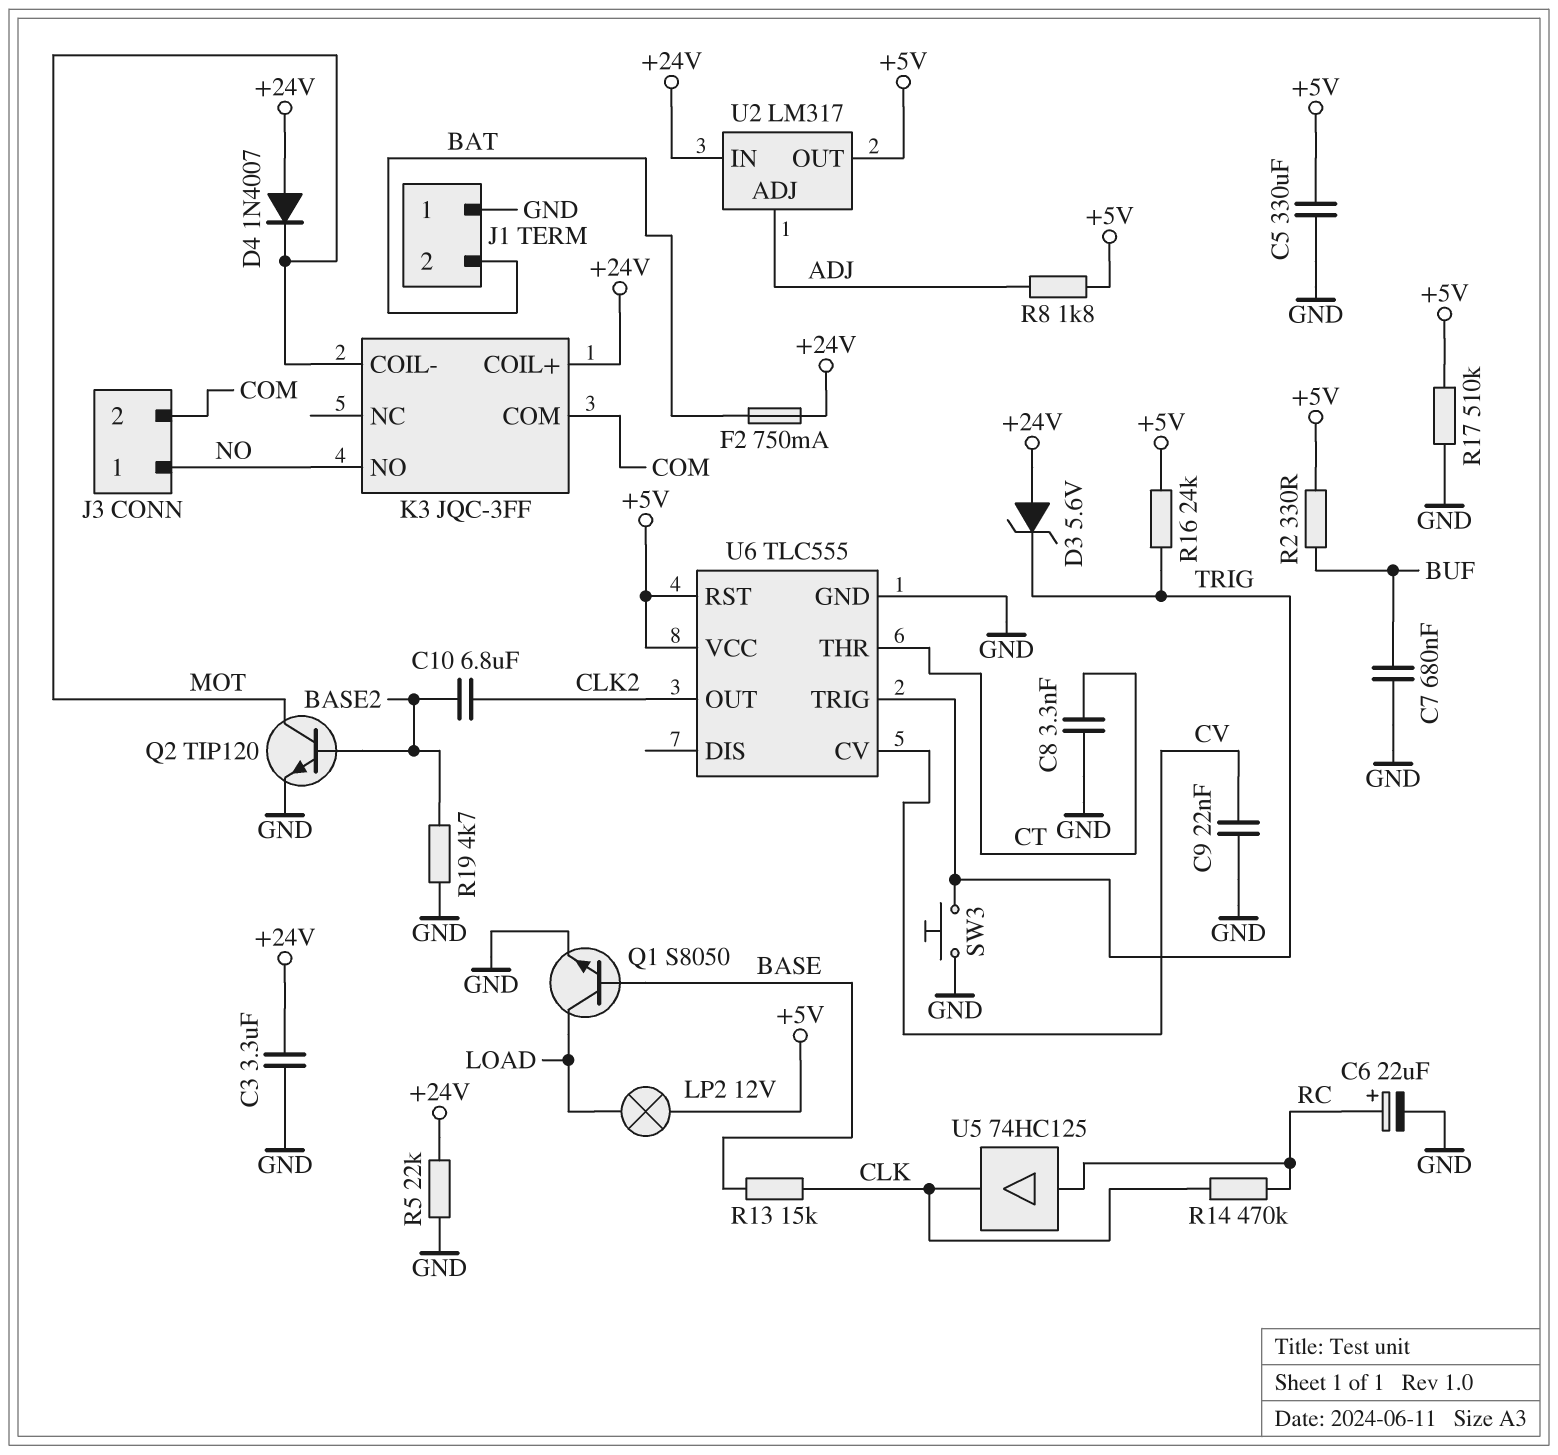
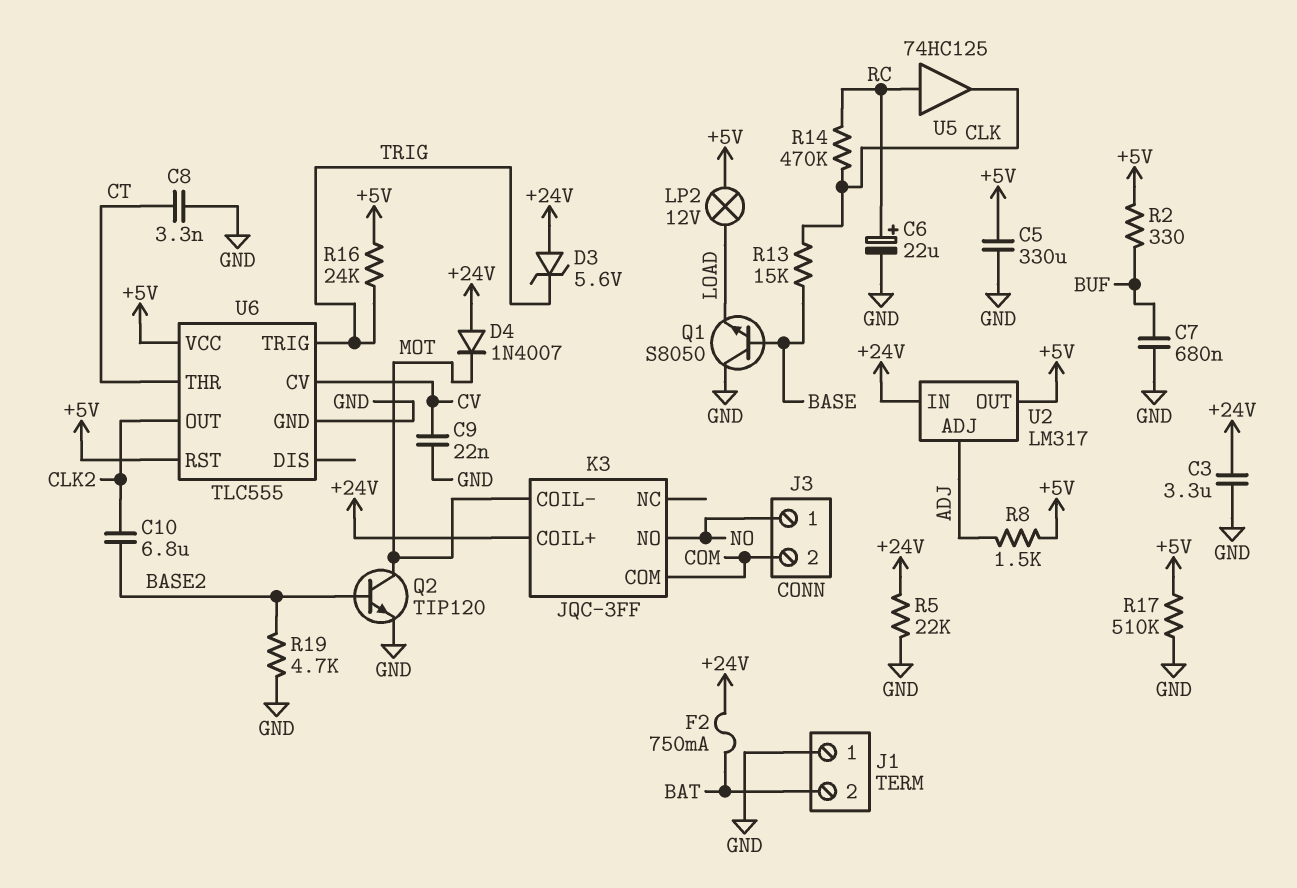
Q1: NPN S8050 (B BASE, C LOAD, E GND) -> NPN S8050 (B BASE, C GND, E LOAD)
R8: 1.8k (+5V, ADJ) -> 1.5k (+5V, ADJ)
SW3: button (GND, TRIG) -> none

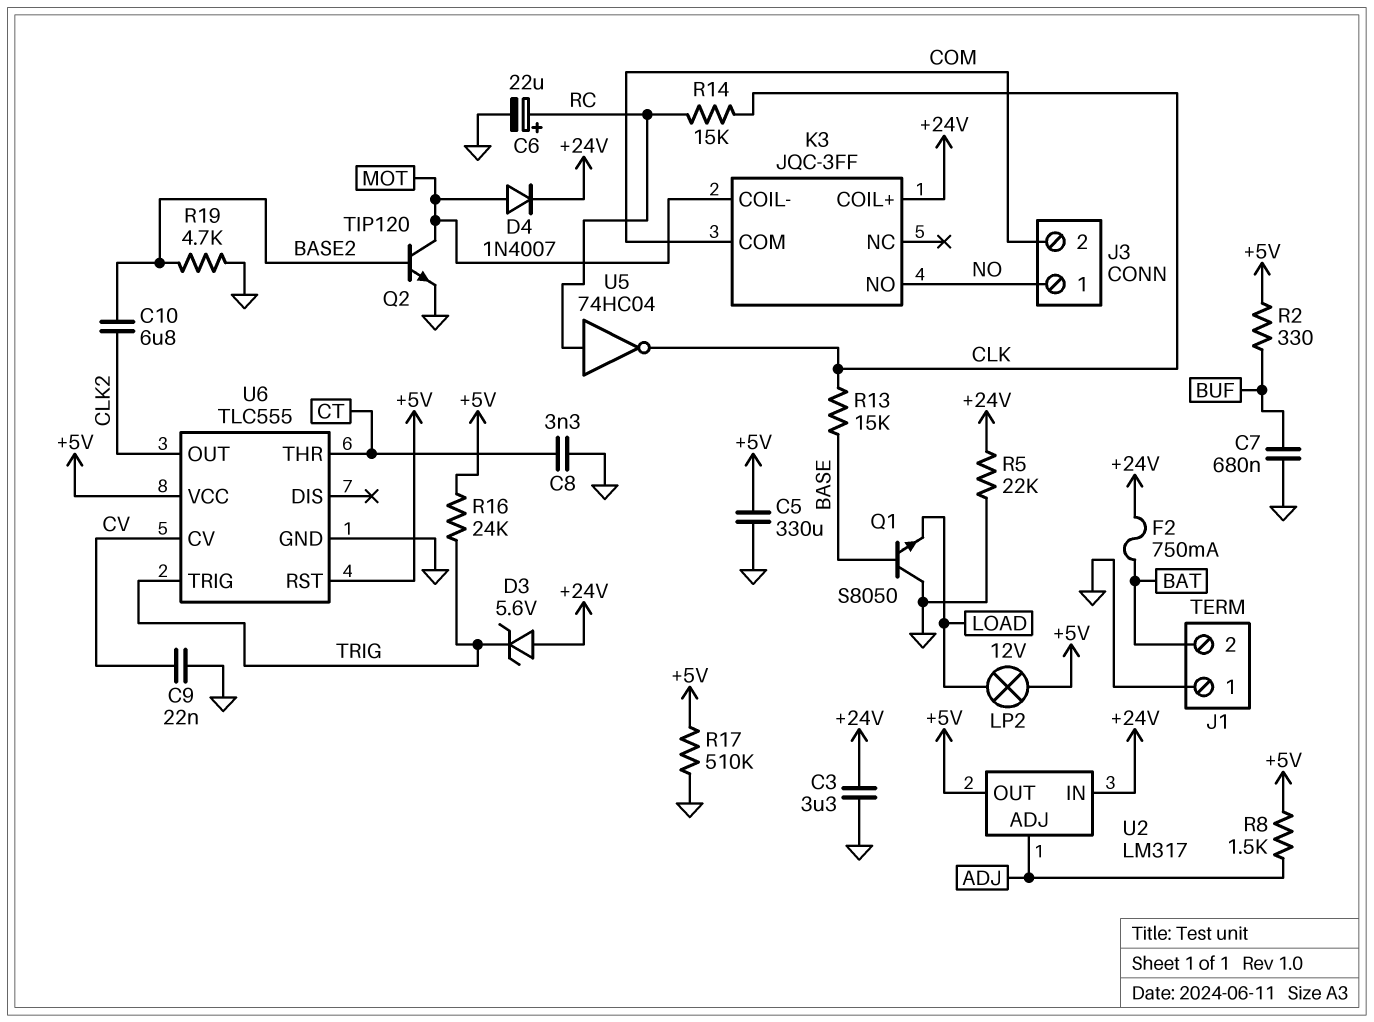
D4: diode 1N4007 (A +24V, K MOT) -> diode 1N4007 (A MOT, K +24V)
R14: 470k (CLK, RC) -> 15k (CLK, RC)
U5: buffer 74HC125 (in RC, out CLK) -> NOT 74HC04 (in RC, out CLK)

